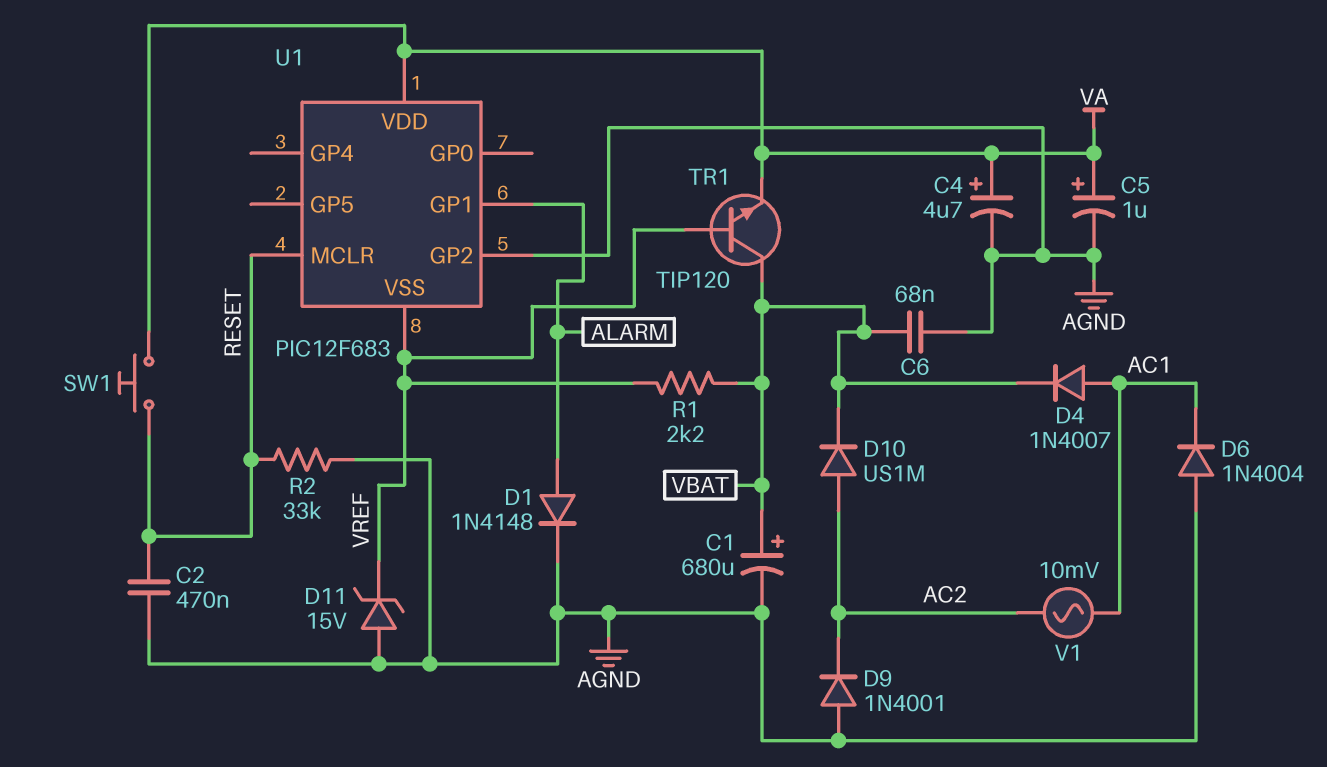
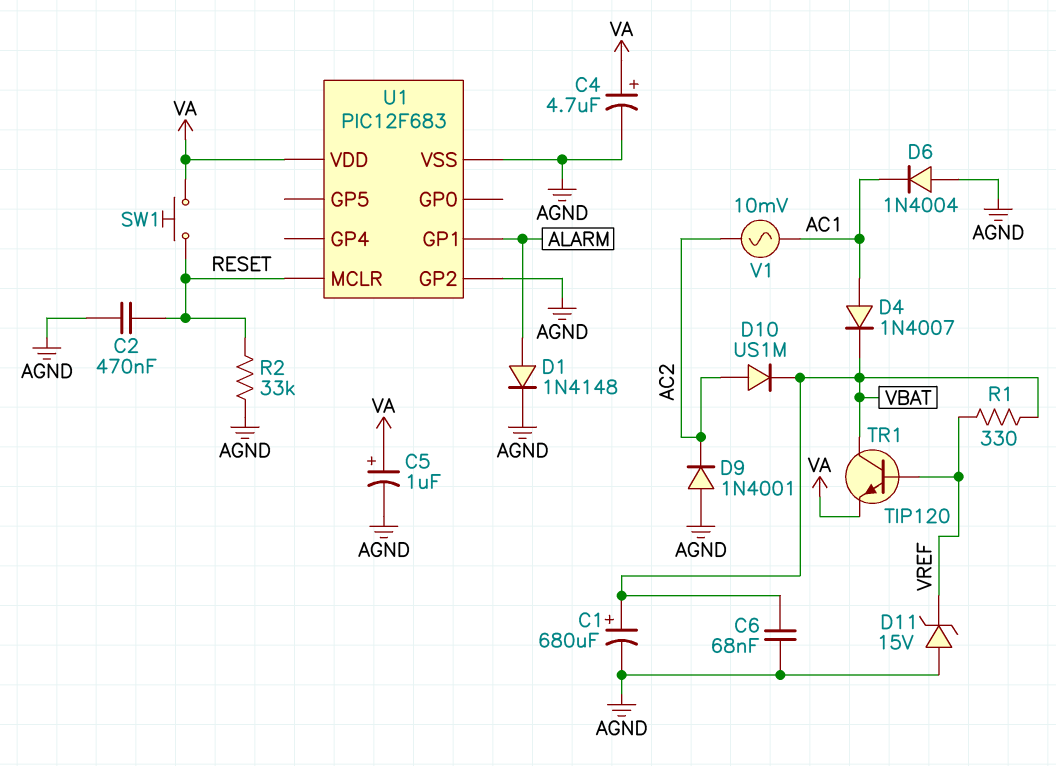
R1: 2.2k (VBAT, VREF) -> 330 (VBAT, VREF)
U1 pin VSS: VREF -> AGND

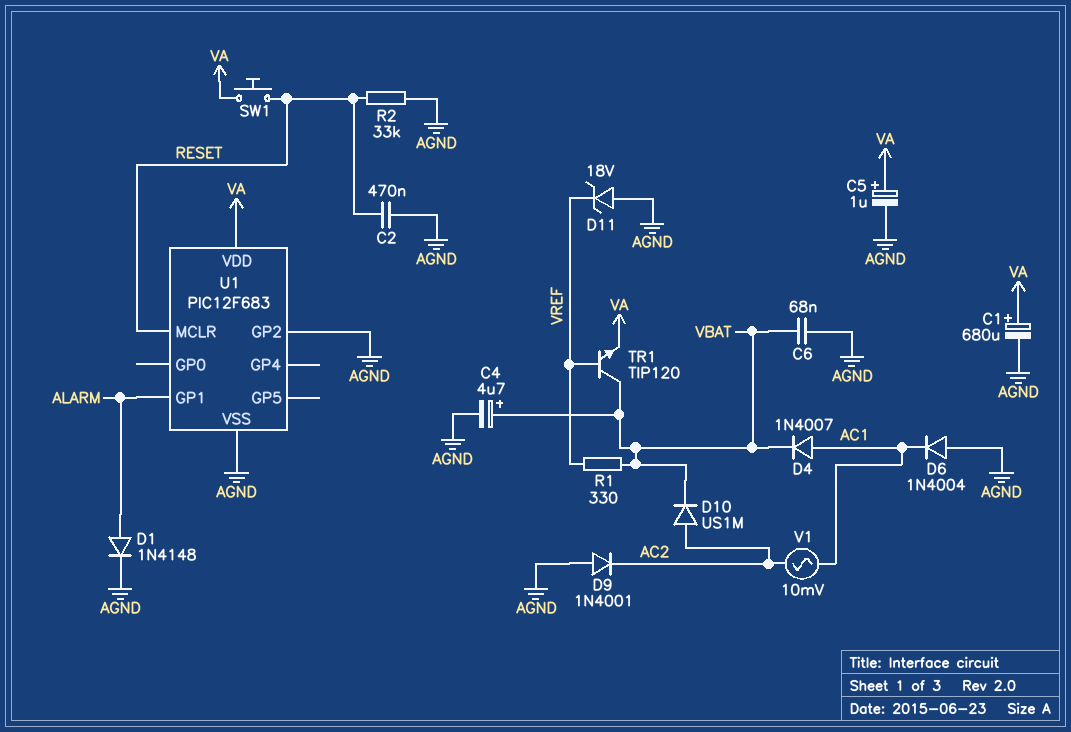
C1: 680uF (plus VBAT, minus AGND) -> 680uF (plus VA, minus AGND)
C4: 4.7uF (plus VA, minus AGND) -> 4.7uF (plus VBAT, minus AGND)
D11: zener 15V (A AGND, K VREF) -> zener 18V (A AGND, K VREF)

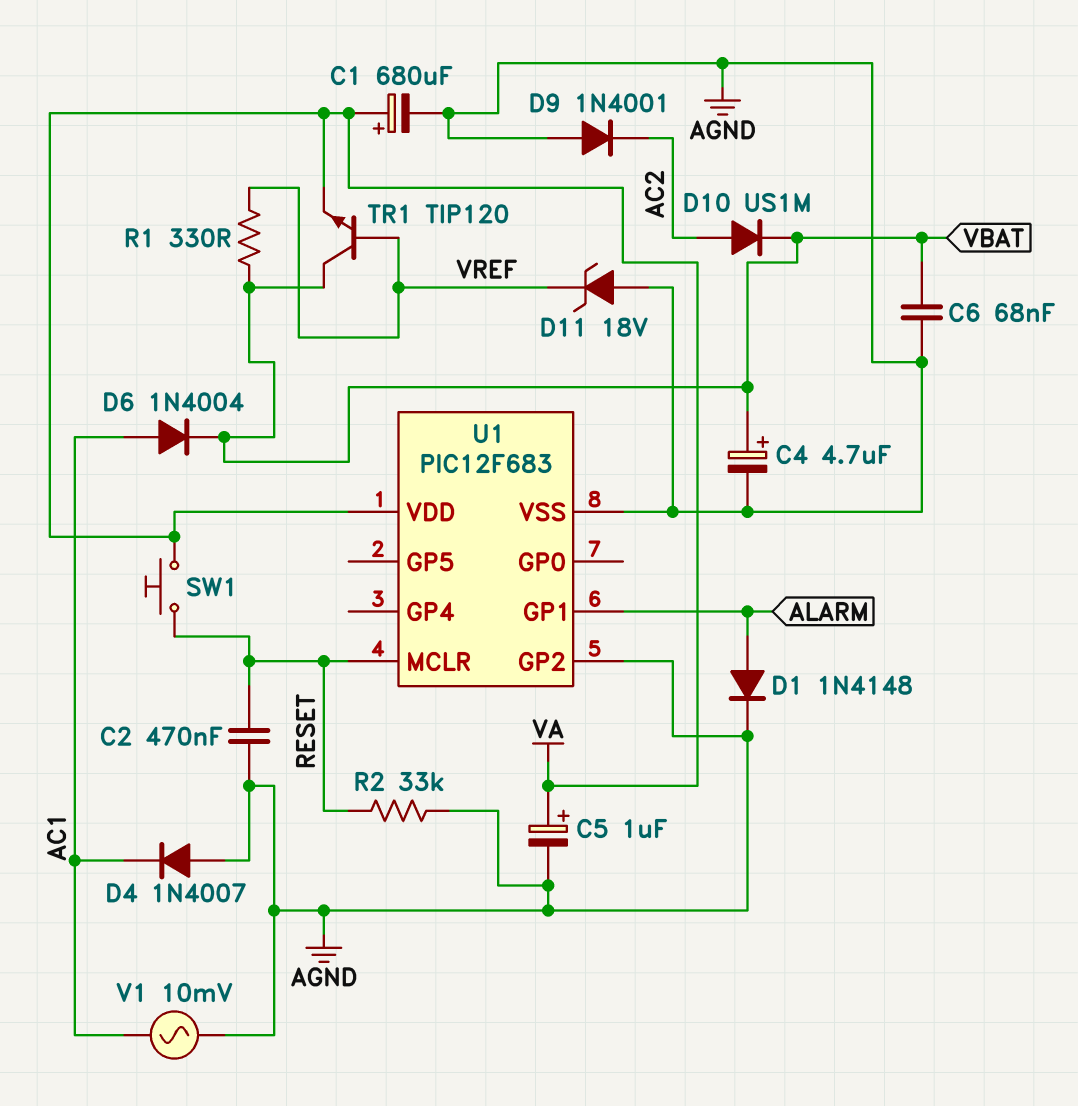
D4: diode 1N4007 (A AC1, K VBAT) -> diode 1N4007 (A AGND, K AC1)
D6: diode 1N4004 (A AGND, K AC1) -> diode 1N4004 (A AC1, K VBAT)
V1: AC 10mV (AC1, AC2) -> AC 10mV (AC1, AGND)

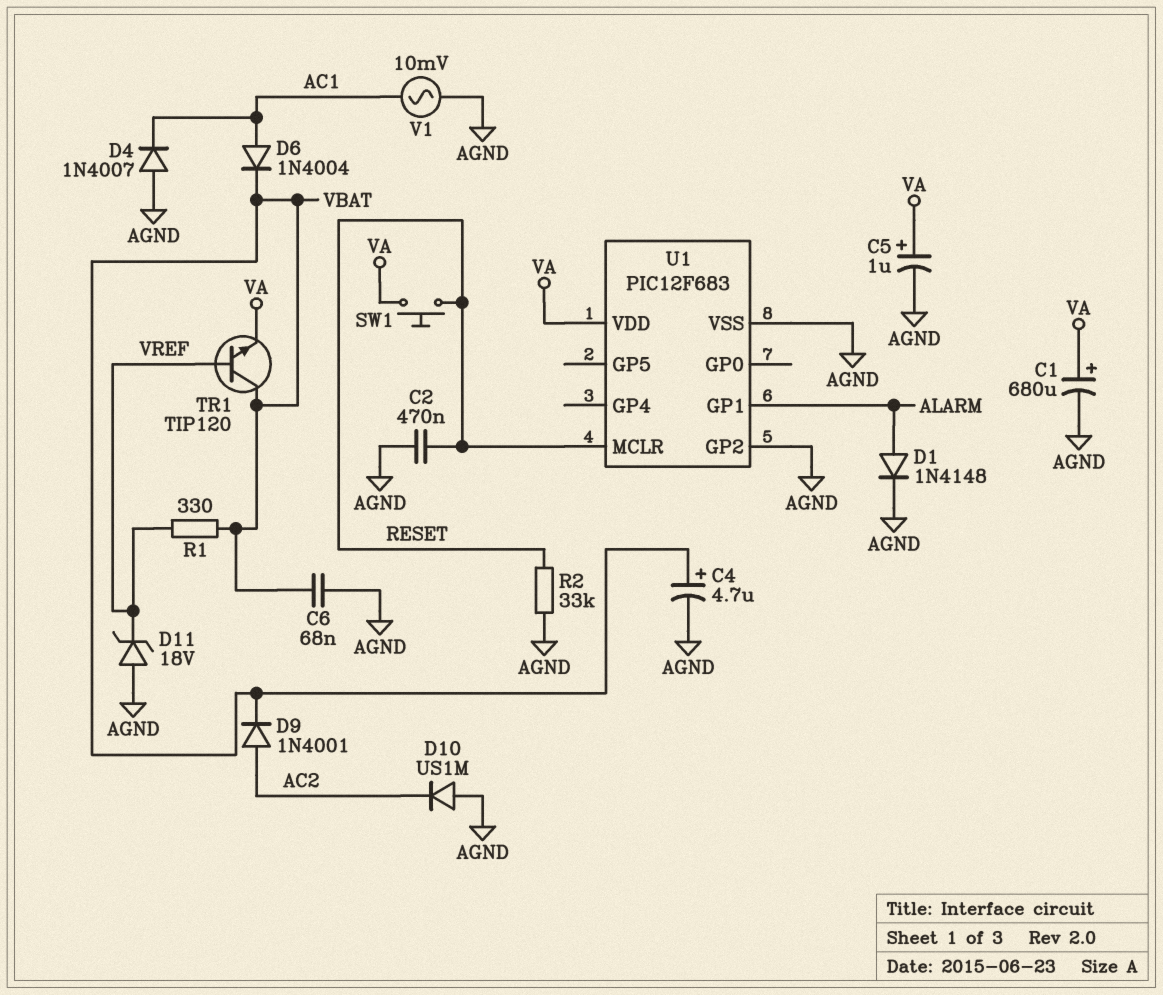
D9: diode 1N4001 (A AGND, K AC2) -> diode 1N4001 (A AC2, K VBAT)
D10: diode US1M (A AC2, K VBAT) -> diode US1M (A AGND, K AC2)

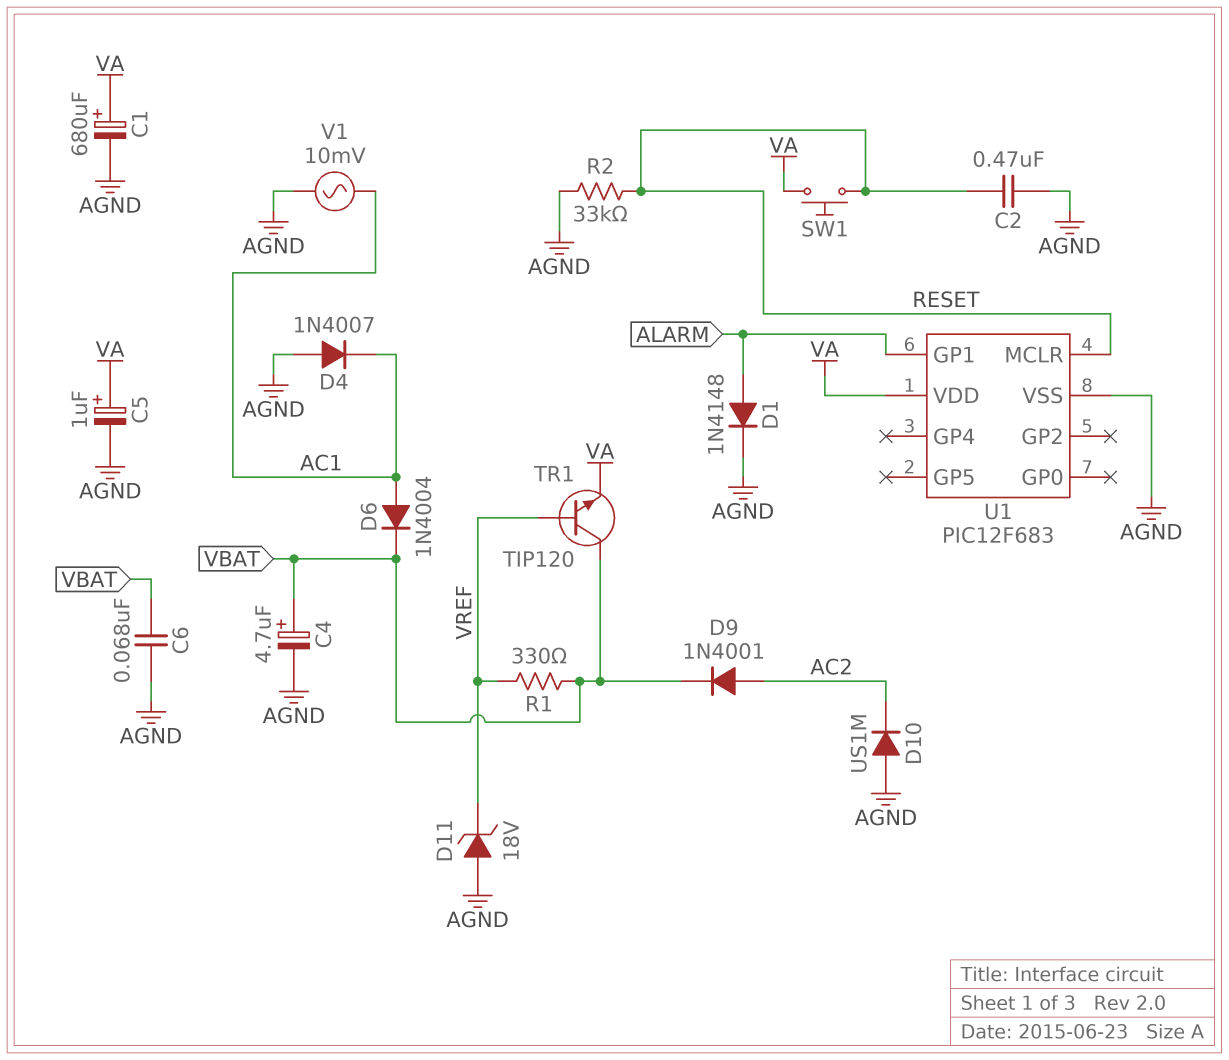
U1 pin GP2: AGND -> none

